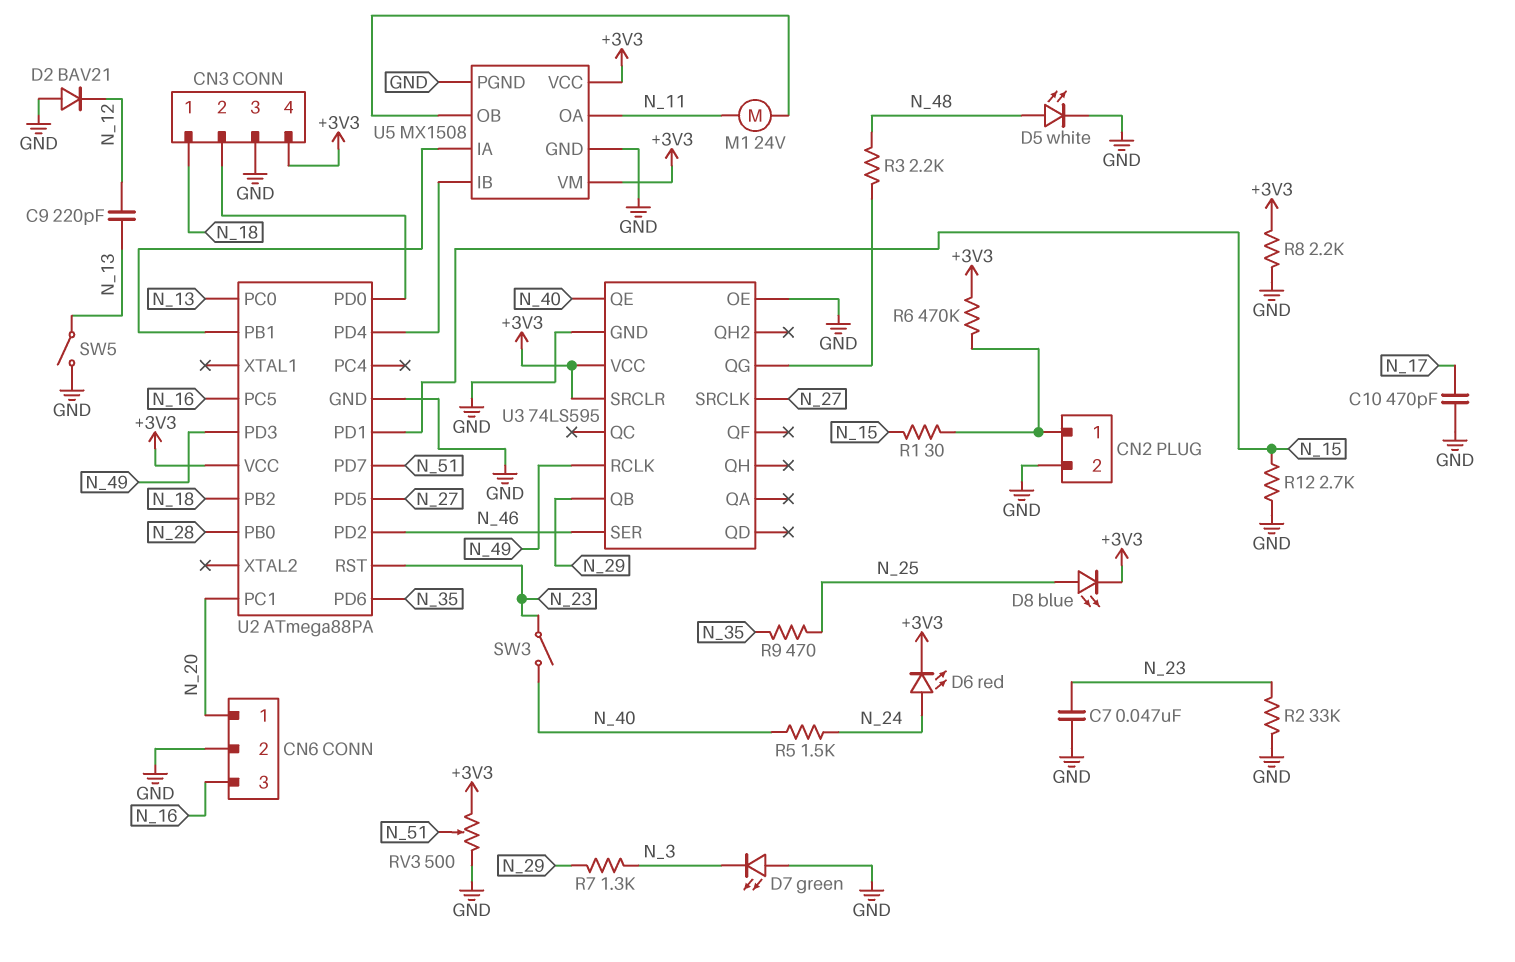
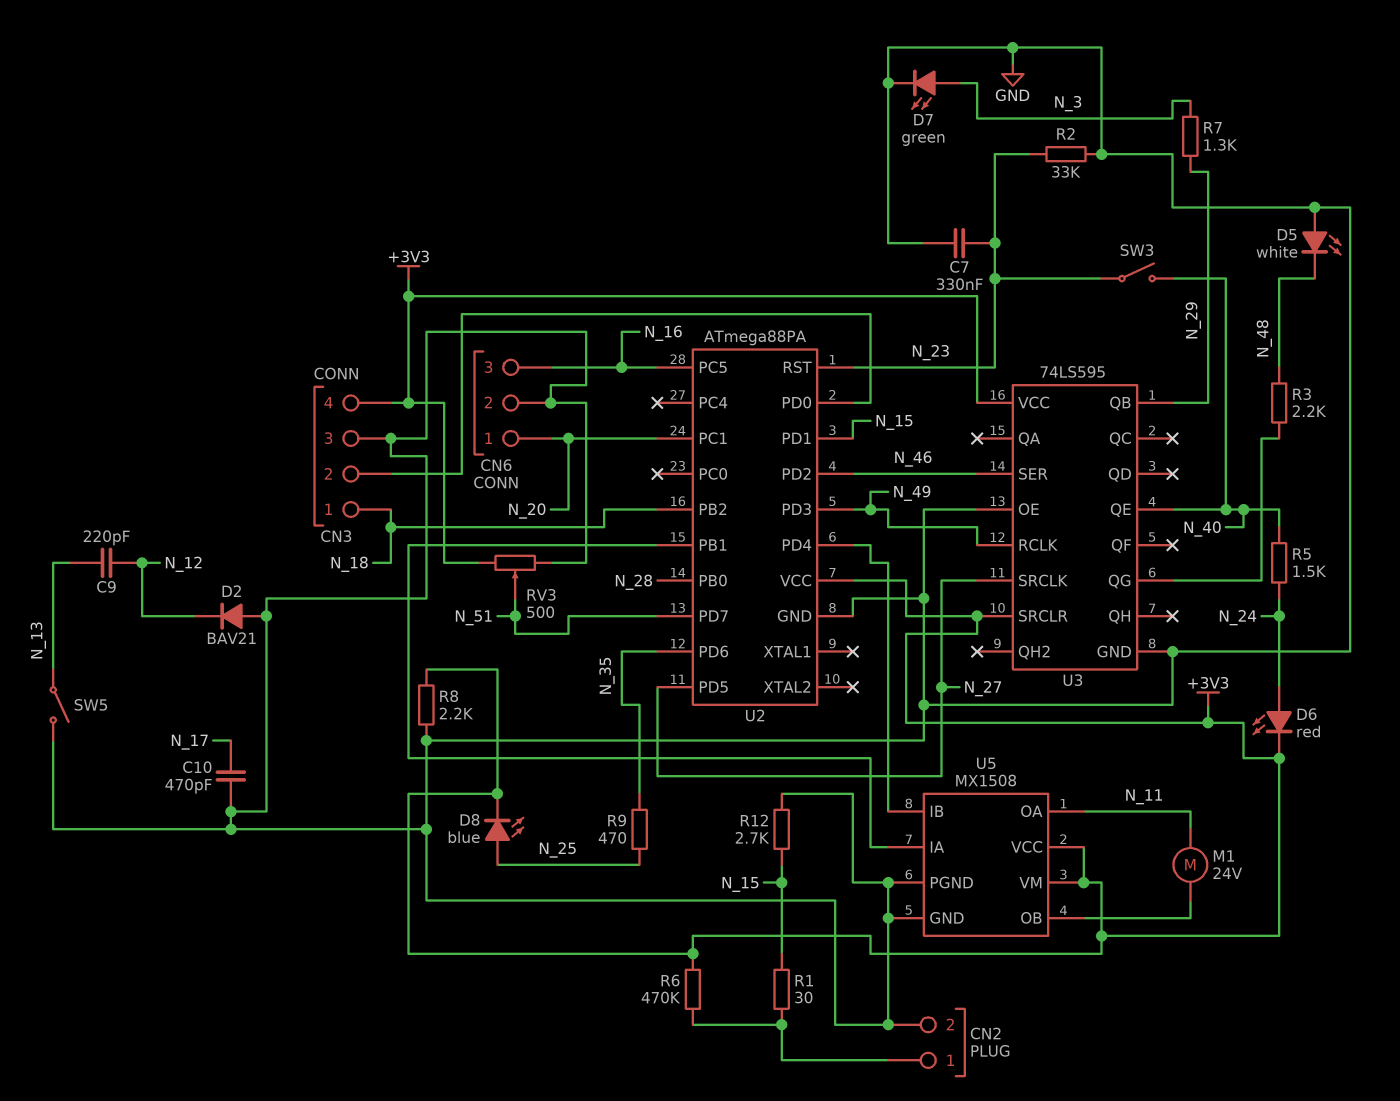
C7: 47nF (GND, N_23) -> 330nF (GND, N_23)
D5: LED white (A N_48, K GND) -> LED white (A GND, K N_48)
D7: LED green (A GND, K N_3) -> LED green (A N_3, K GND)
U2 pin PC0: N_13 -> none

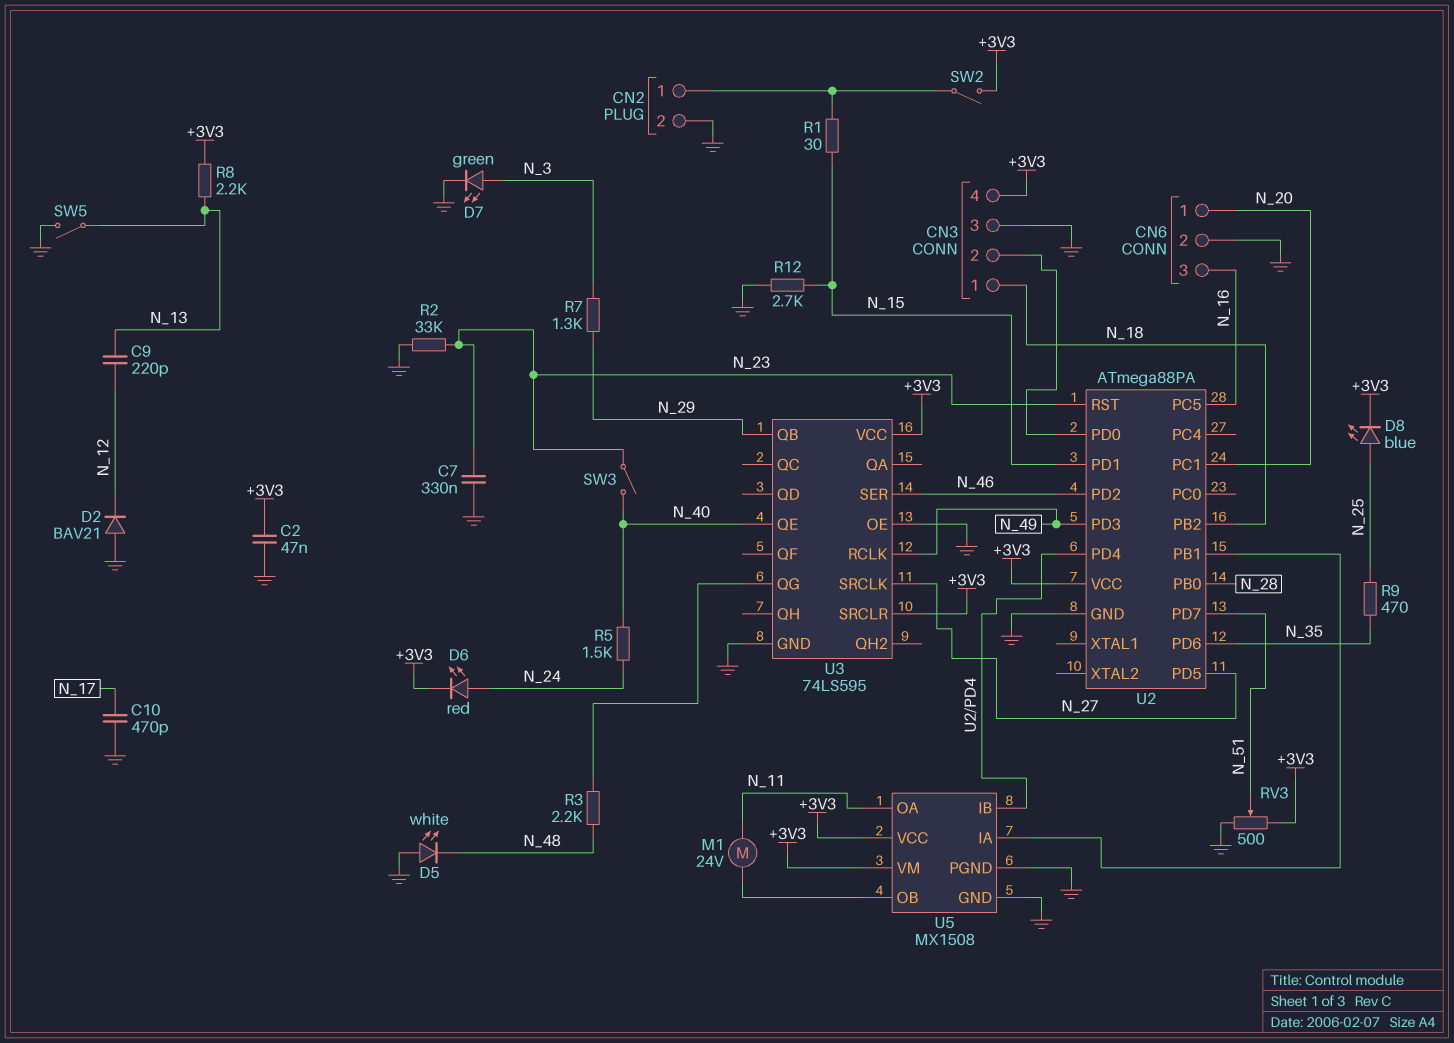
C2: none -> 47nF (+3V3, GND)
R6: 470k (+3V3, CN2/1) -> none
R8: 2.2k (+3V3, GND) -> 2.2k (+3V3, N_13)
SW2: none -> switch (+3V3, CN2/1)

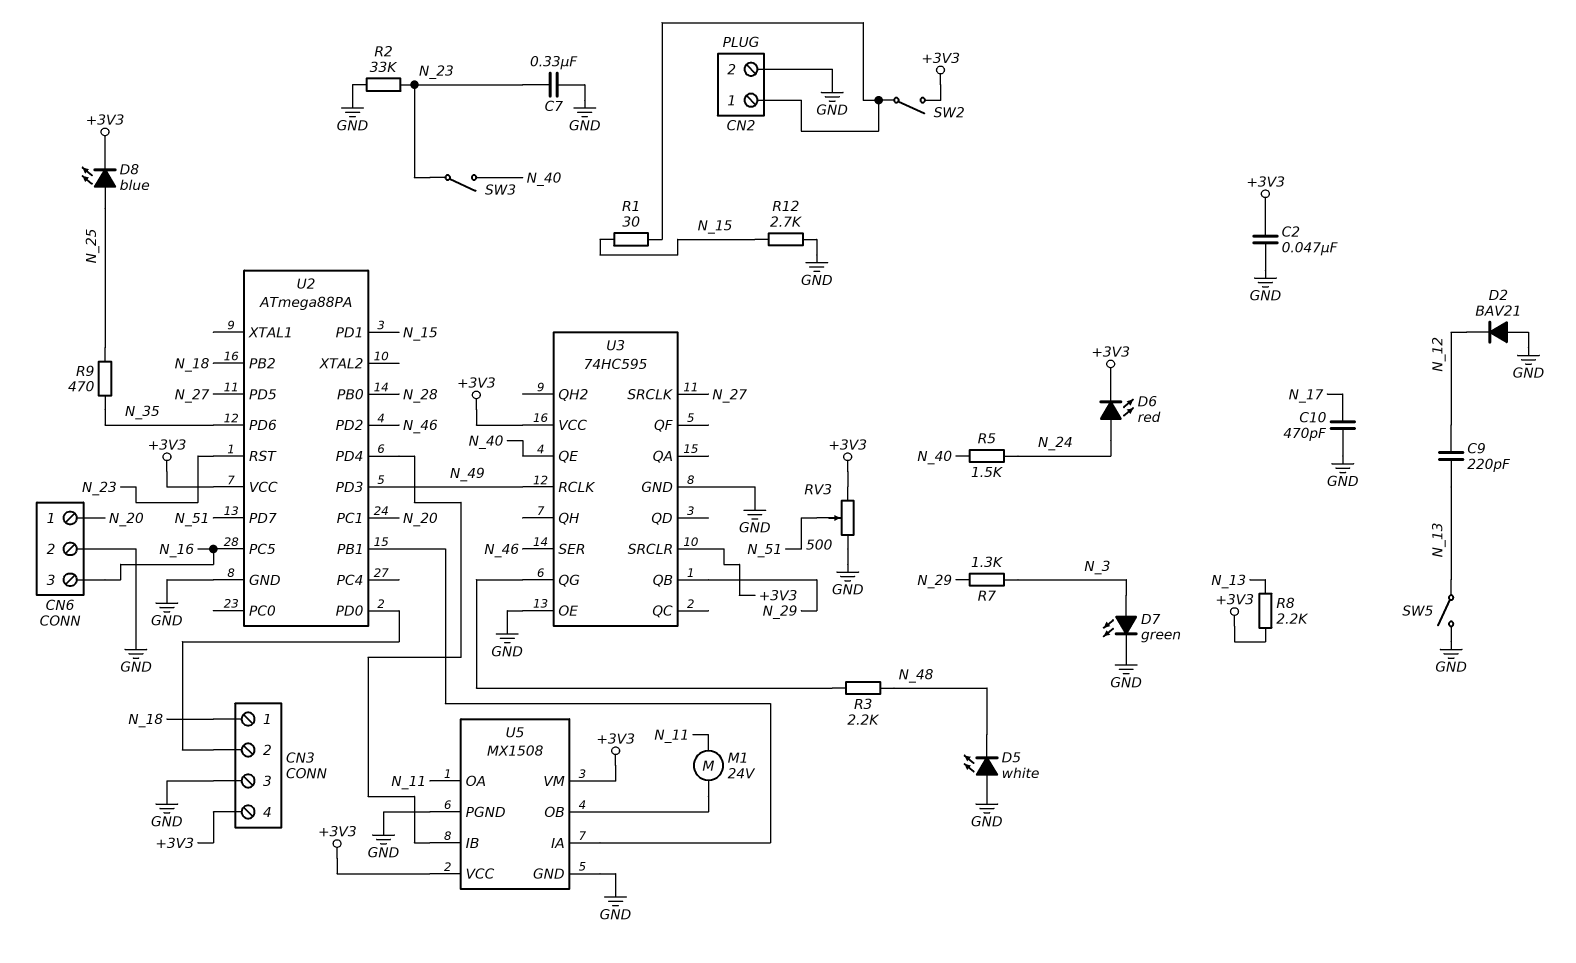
U3: 74LS595 -> 74HC595

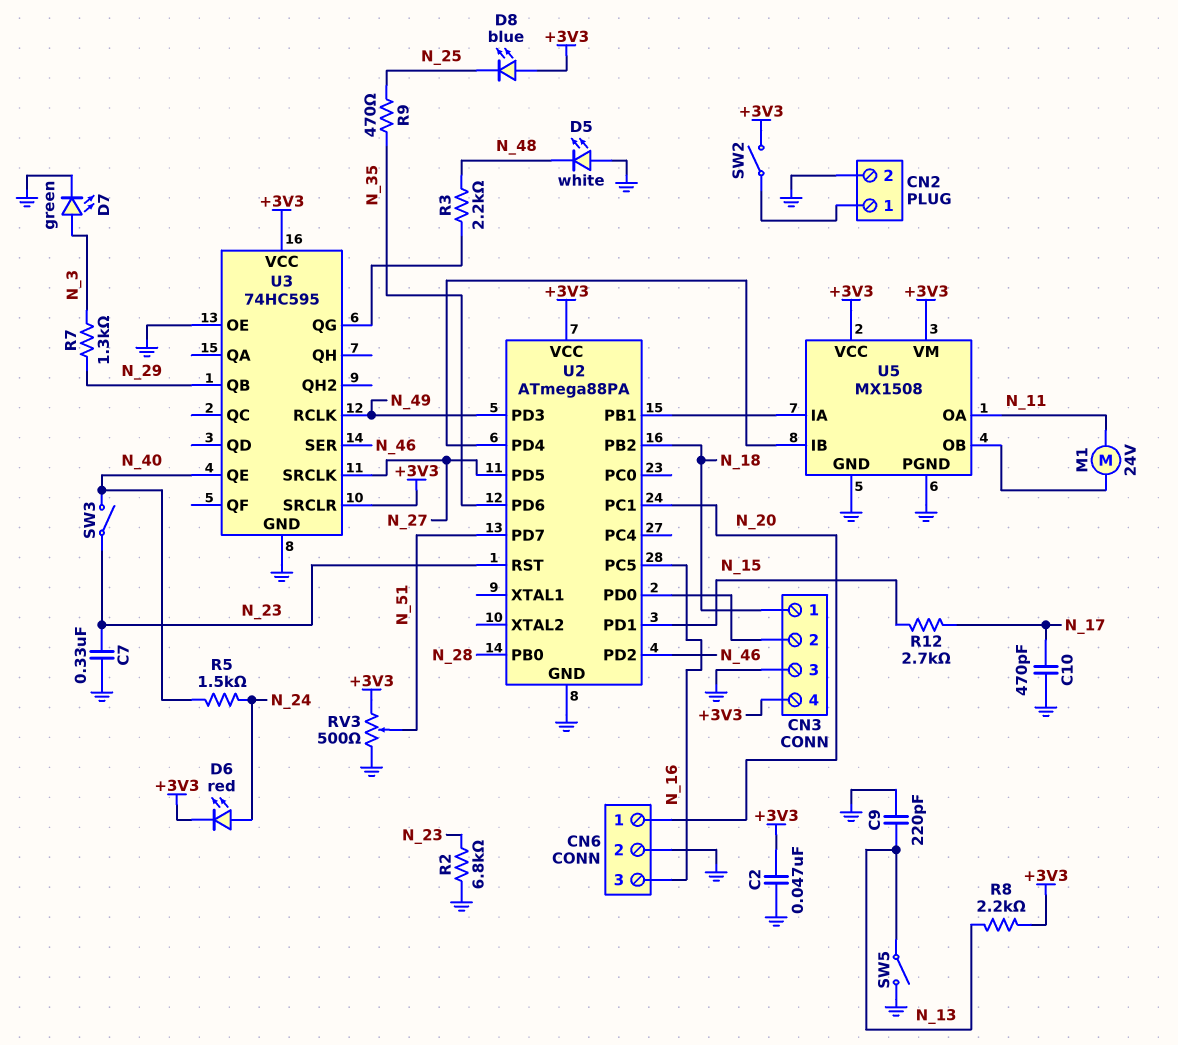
C9: 220pF (N_12, N_13) -> 220pF (GND, N_13)
D2: diode BAV21 (A GND, K N_12) -> none
D8: LED blue (A N_25, K +3V3) -> LED blue (A +3V3, K N_25)
R1: 30 (CN2/1, N_15) -> none
R2: 33k (GND, N_23) -> 6.8k (GND, N_23)
R12: 2.7k (GND, N_15) -> 2.7k (N_15, N_17)

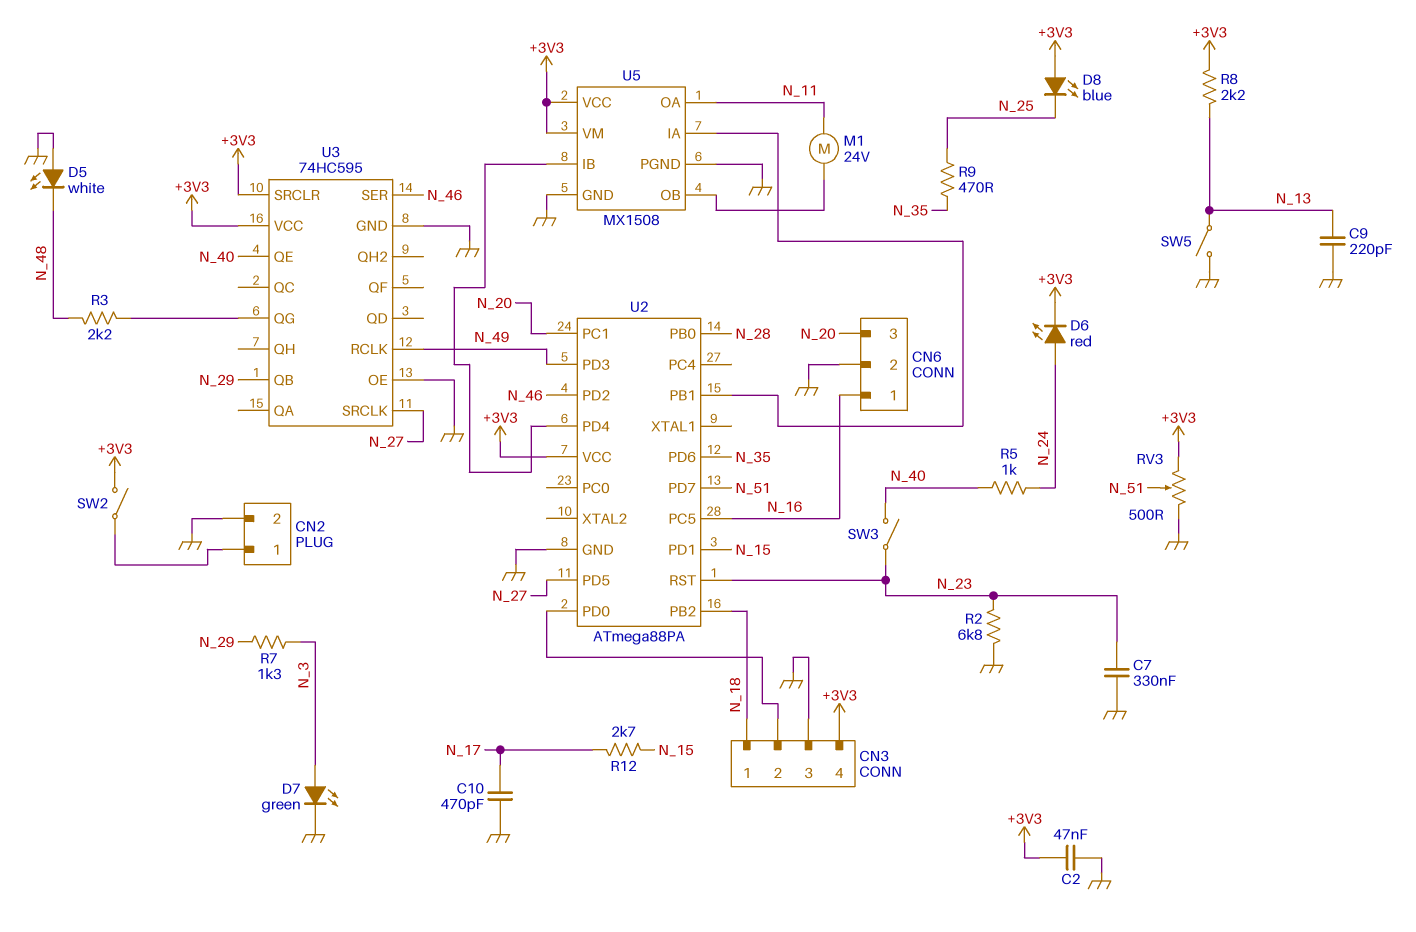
CN6 pin 1: N_20 -> N_16
CN6 pin 3: N_16 -> N_20
R5: 1.5k (N_24, N_40) -> 1k (N_24, N_40)

